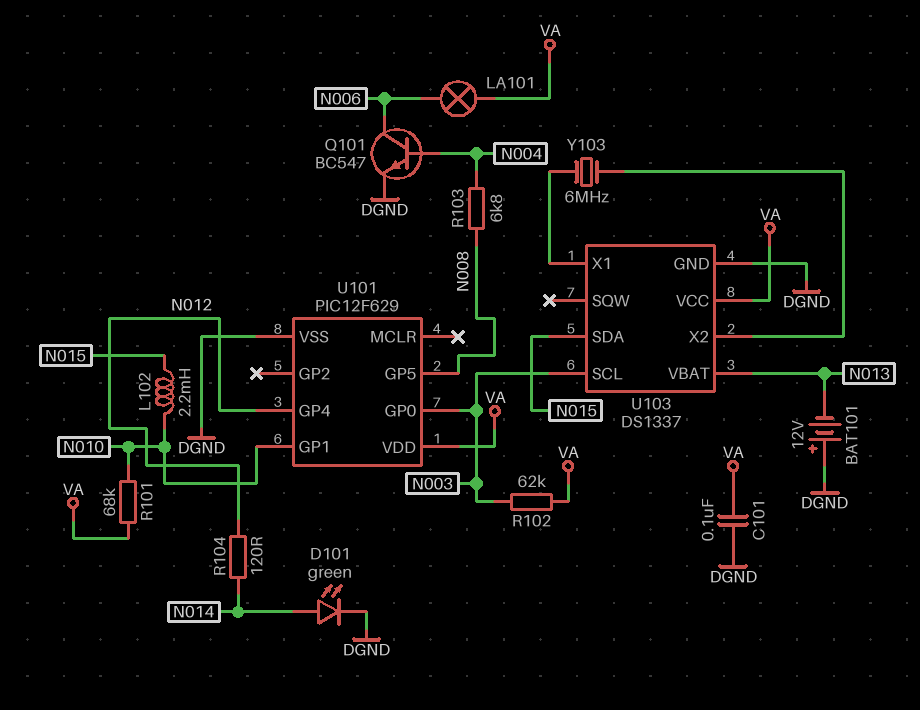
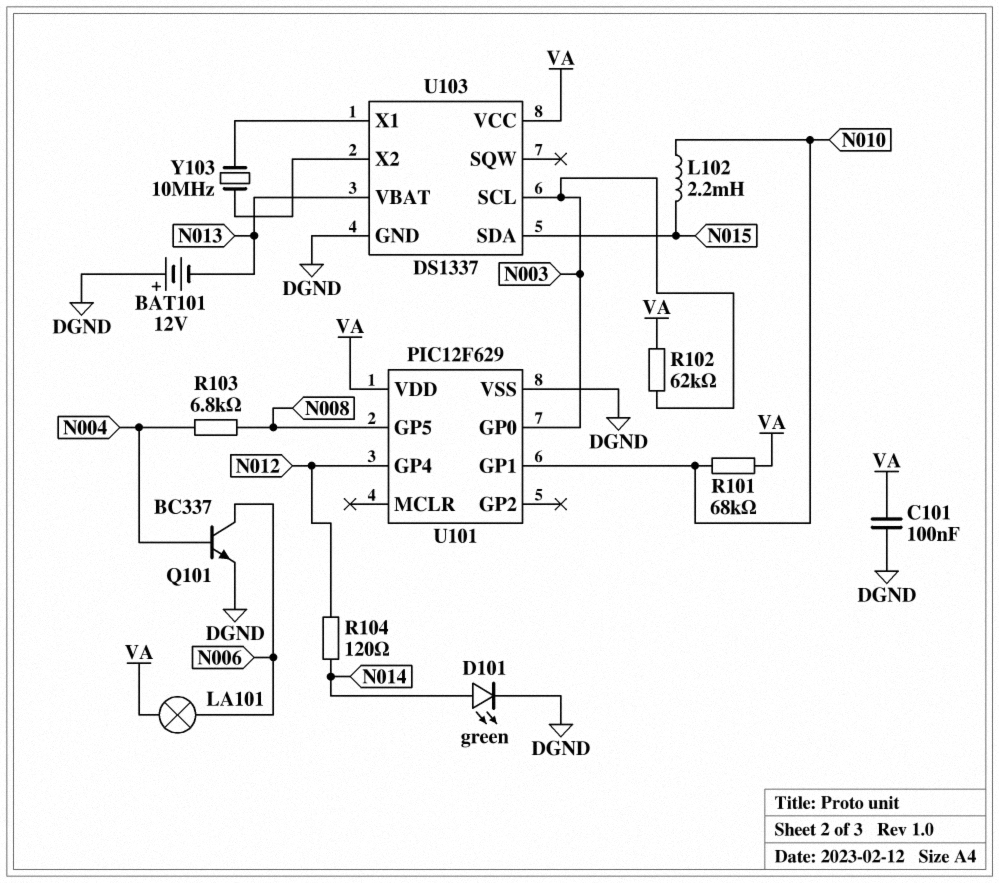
Q101: NPN BC547 (B N004, C N006, E DGND) -> NPN BC337 (B N004, C N006, E DGND)
Y103: 6MHz (U103/X1, U103/X2) -> 10MHz (U103/X1, U103/X2)

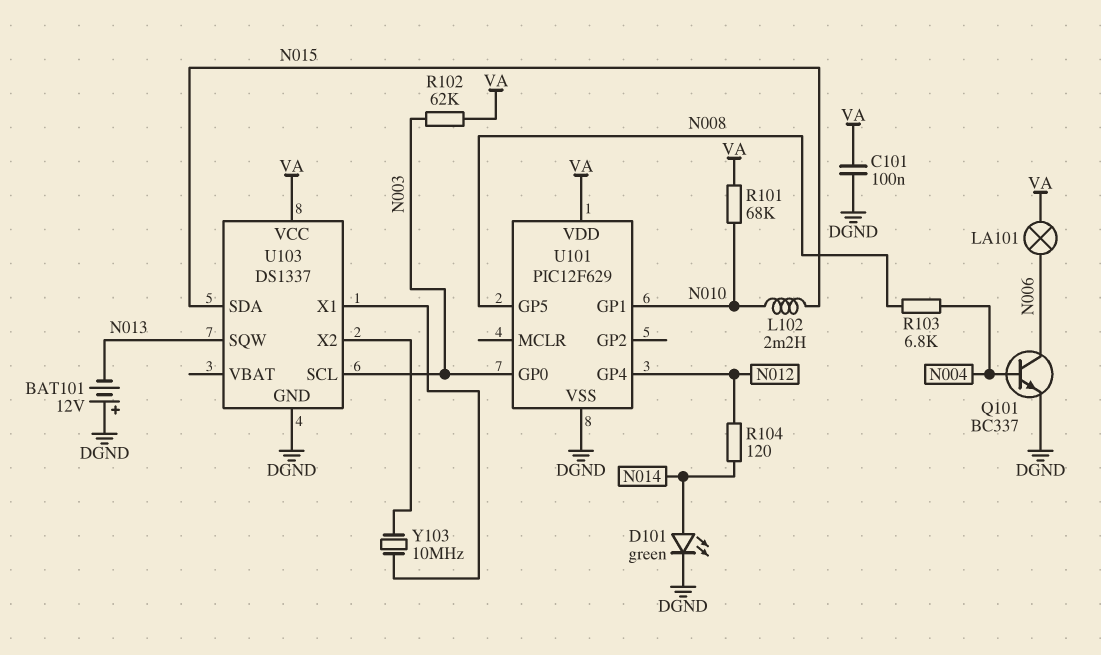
U103 pin SQW: none -> N013
U103 pin VBAT: N013 -> none

